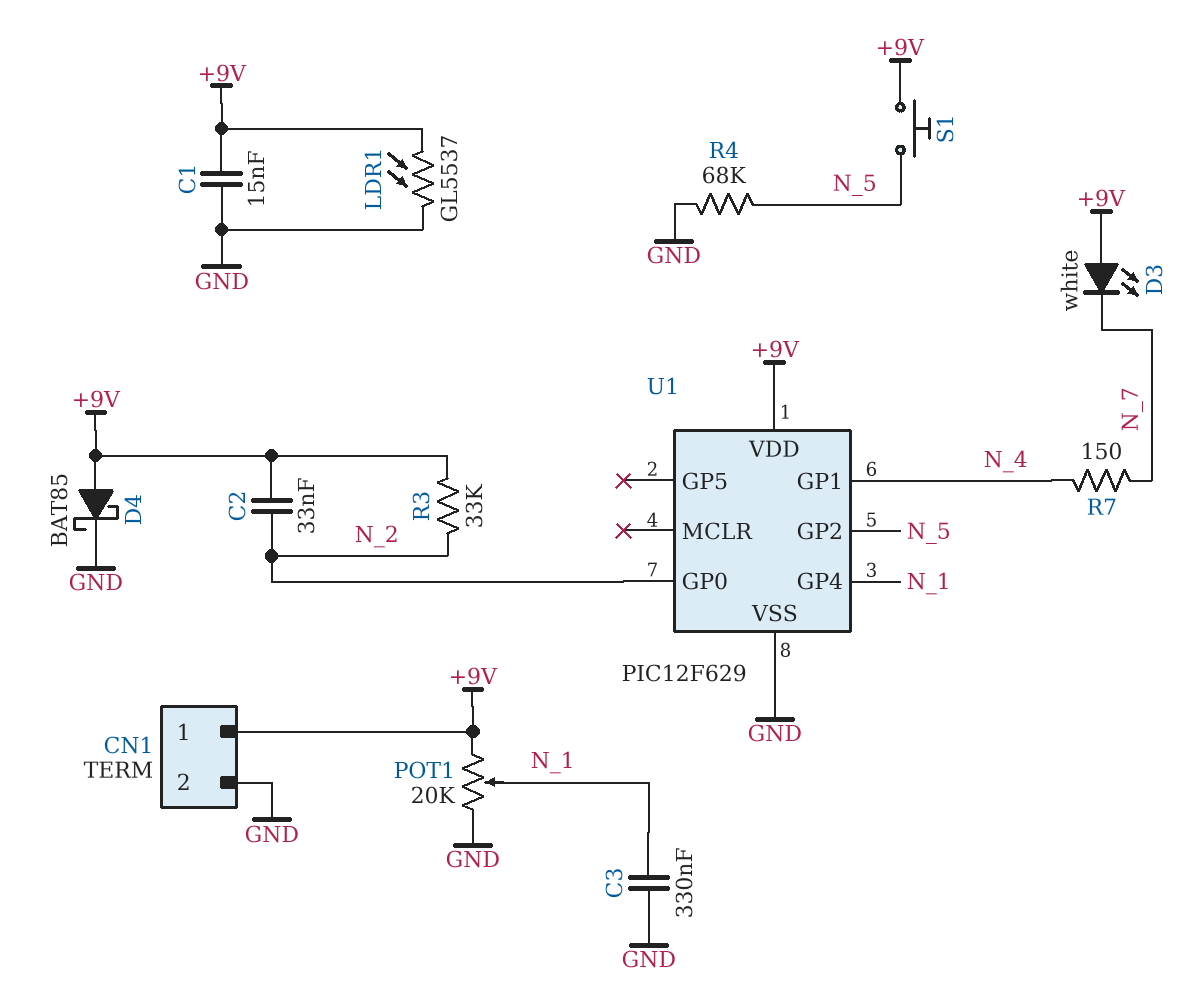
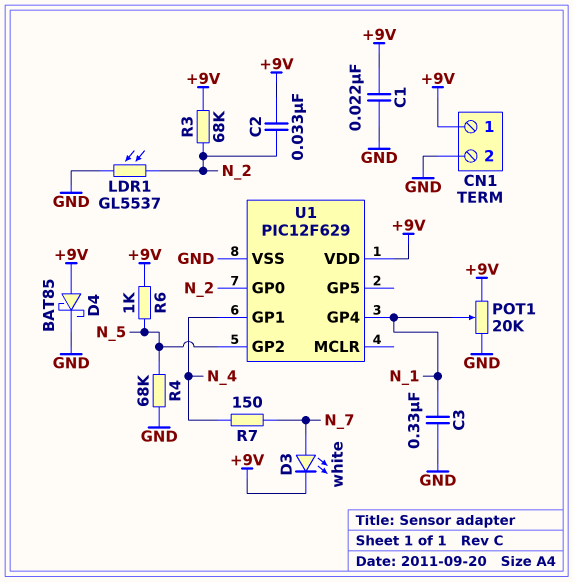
C1: 15nF (+9V, GND) -> 22nF (+9V, GND)
D3: LED white (A +9V, K N_7) -> LED white (A N_7, K +9V)
LDR1: GL5537 (+9V, GND) -> GL5537 (GND, N_2)
R3: 33k (+9V, N_2) -> 68k (+9V, N_2)
R6: none -> 1k (+9V, N_5)
S1: button (+9V, N_5) -> none

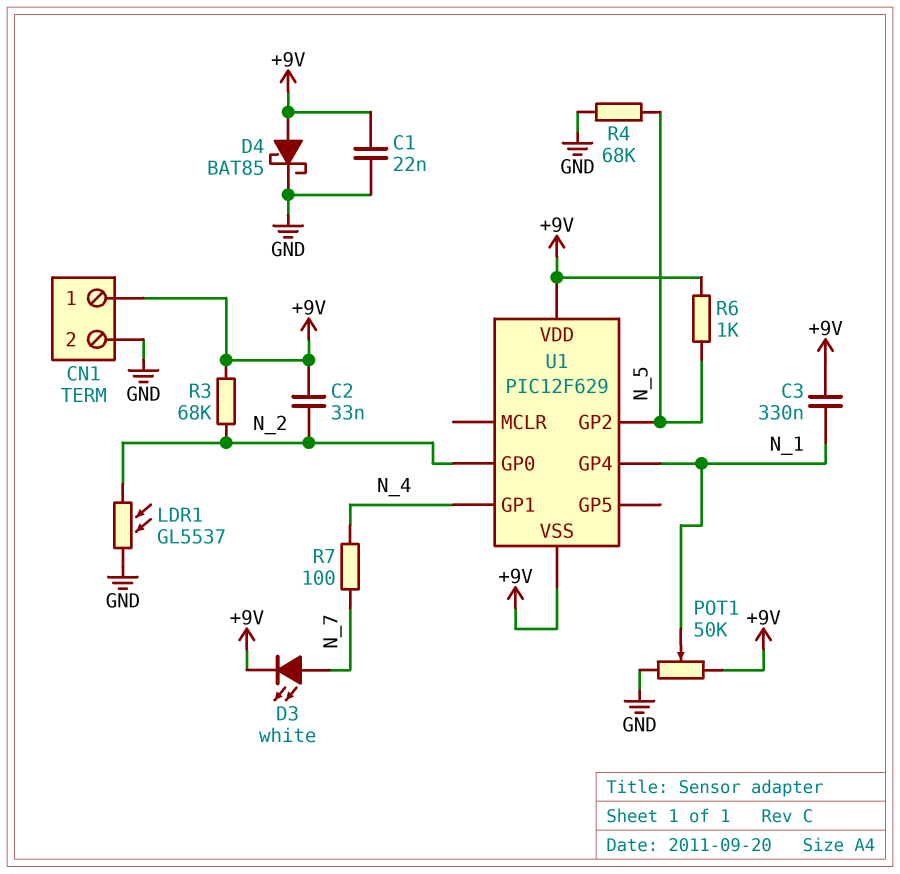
C3: 330nF (GND, N_1) -> 330nF (+9V, N_1)
POT1: 20k (+9V, GND, wiper N_1) -> 50k (+9V, GND, wiper N_1)
R7: 150 (N_4, N_7) -> 100 (N_4, N_7)
U1 pin VSS: GND -> +9V

